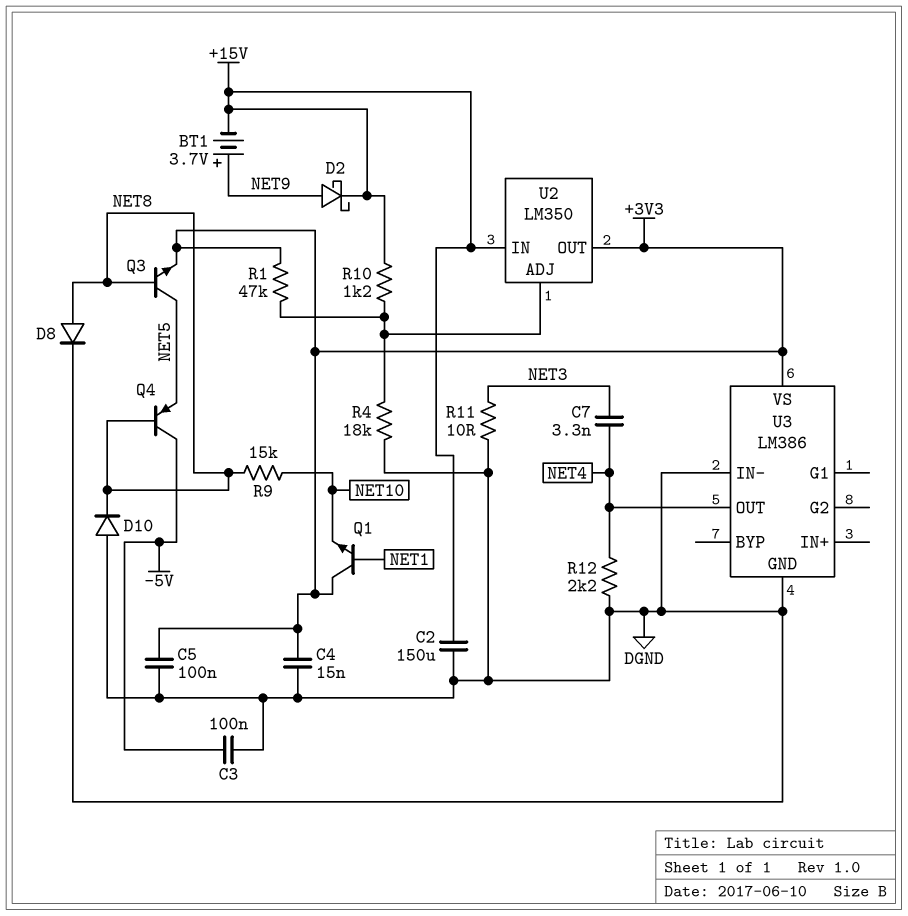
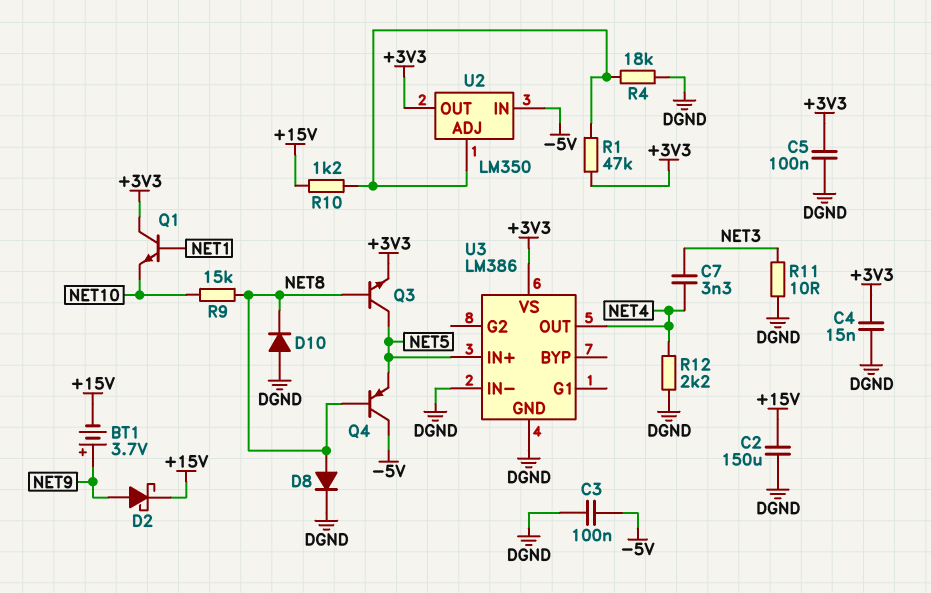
U2 pin IN: +15V -> -5V
U3 pin IN+: none -> NET5

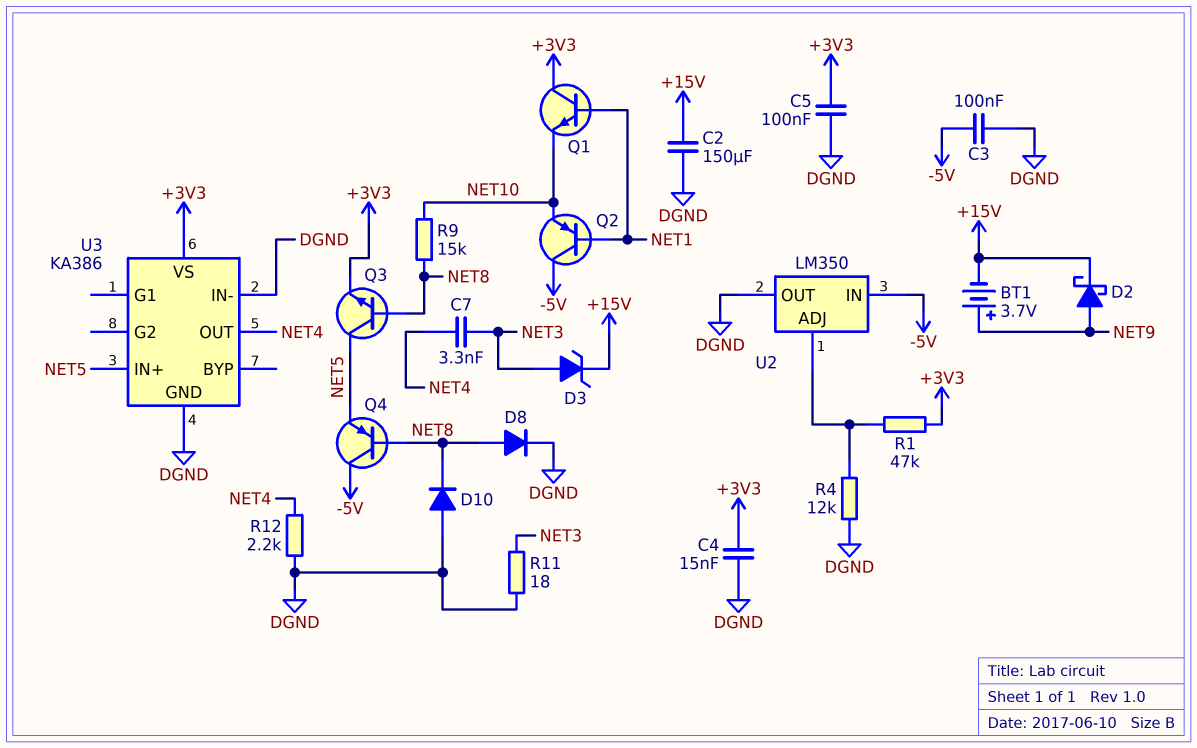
D3: none -> zener (A NET3, K +15V)
Q2: none -> PNP (B NET1, C -5V, E NET10)
R4: 18k (DGND, U2/ADJ) -> 12k (DGND, U2/ADJ)
R10: 1.2k (+15V, U2/ADJ) -> none
R11: 10 (DGND, NET3) -> 18 (DGND, NET3)
U2 pin OUT: +3V3 -> DGND
U3: LM386 -> KA386

